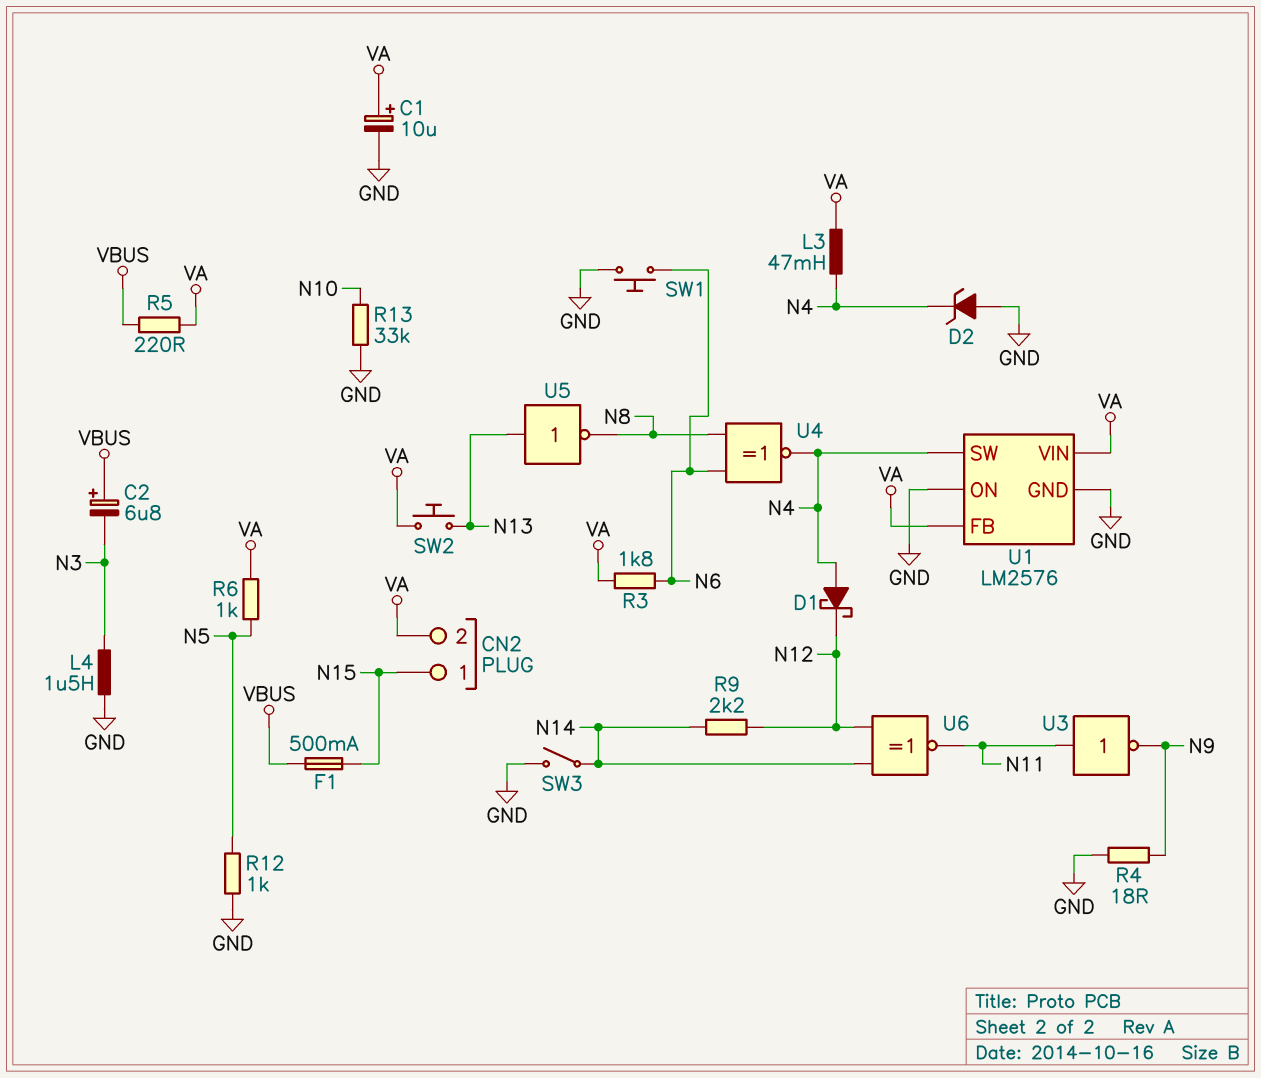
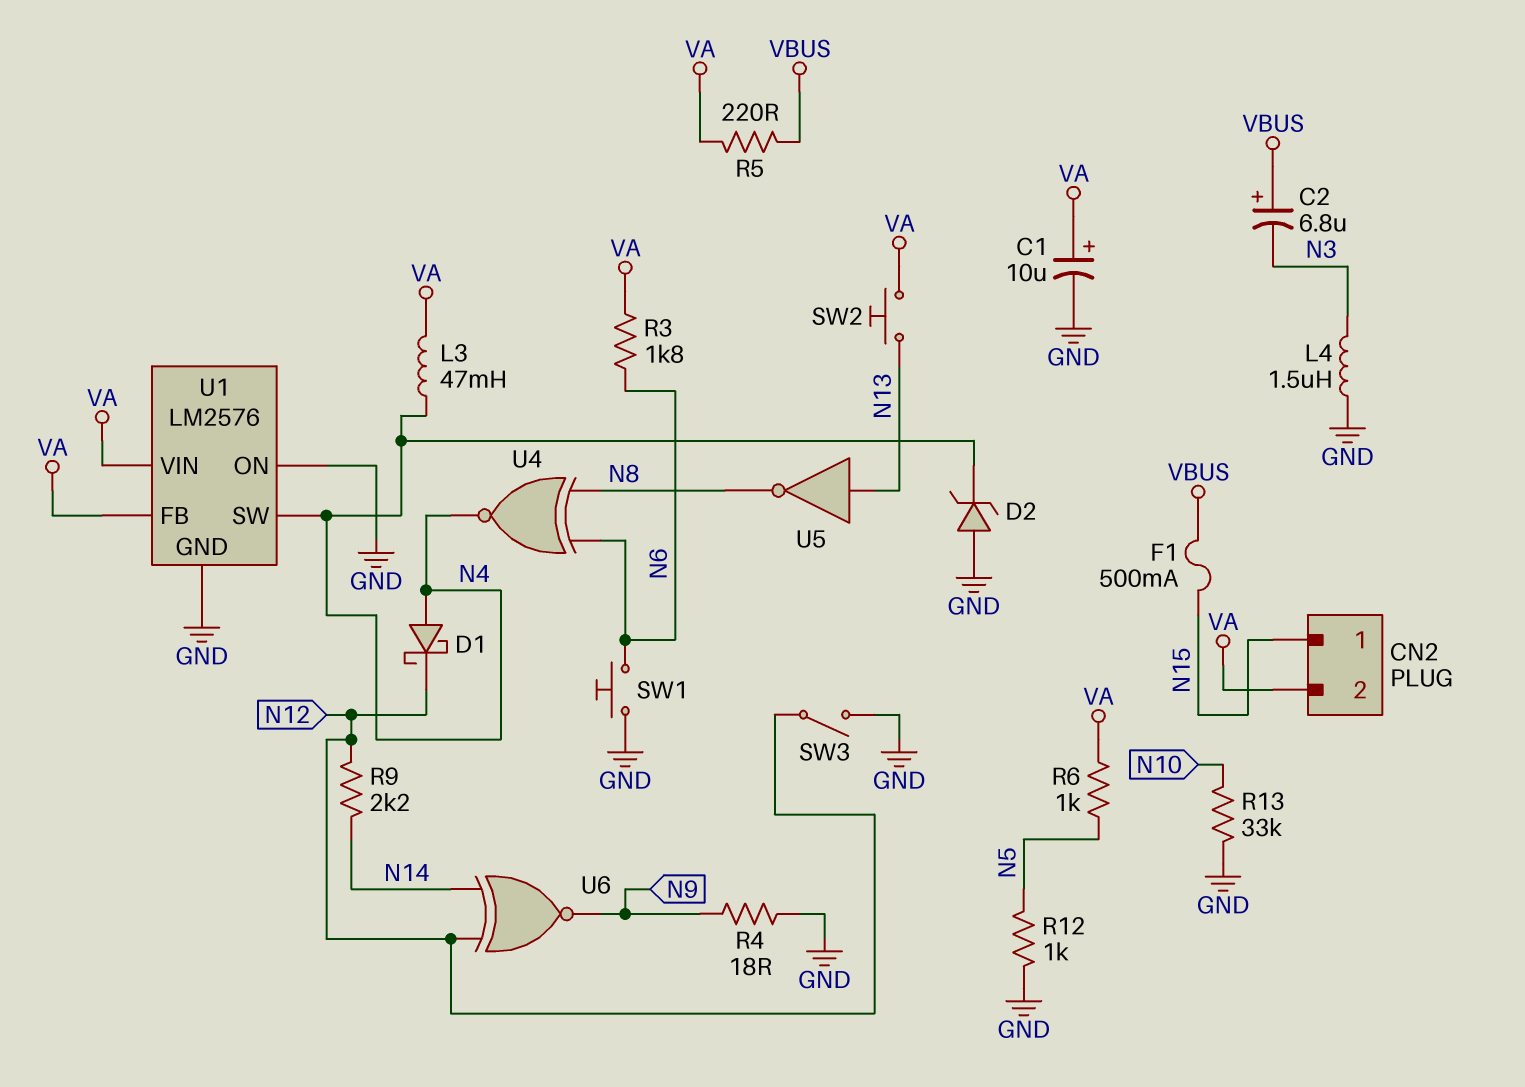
SW3: switch (GND, N14) -> switch (GND, N12)
U3: NOT (in N11, out N9) -> none
U6: XNOR (in N12, in N14, out N11) -> XNOR (in N12, in N14, out N9)

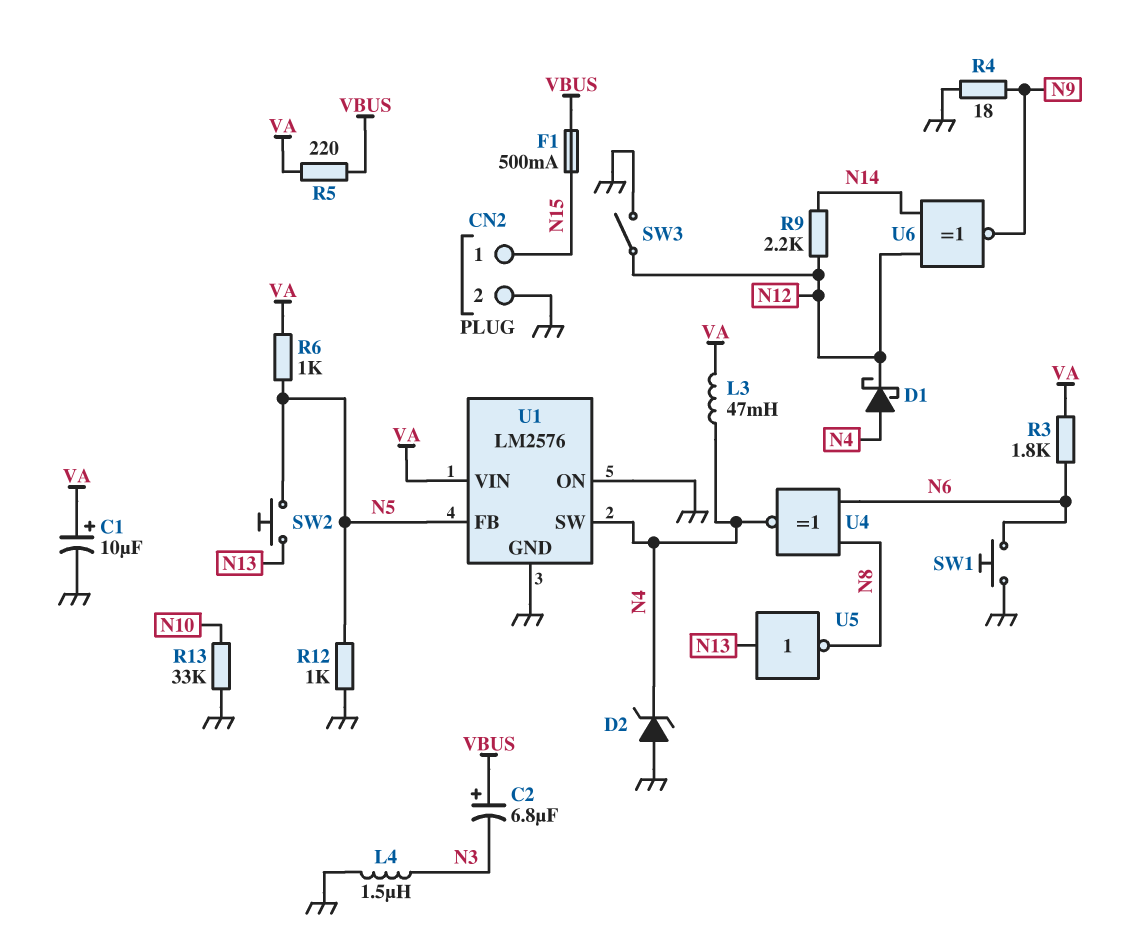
CN2 pin 2: VA -> GND
SW2: button (N13, VA) -> button (N5, N13)
U1 pin FB: VA -> N5

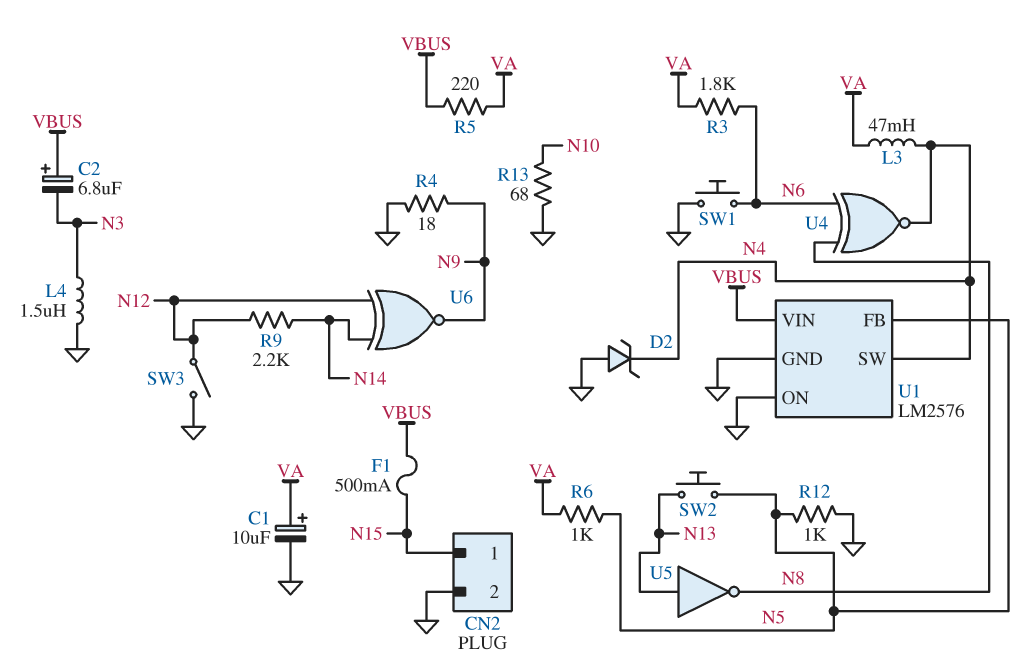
D1: schottky (A N4, K N12) -> none
R13: 33k (GND, N10) -> 68 (GND, N10)
U1 pin VIN: VA -> VBUS

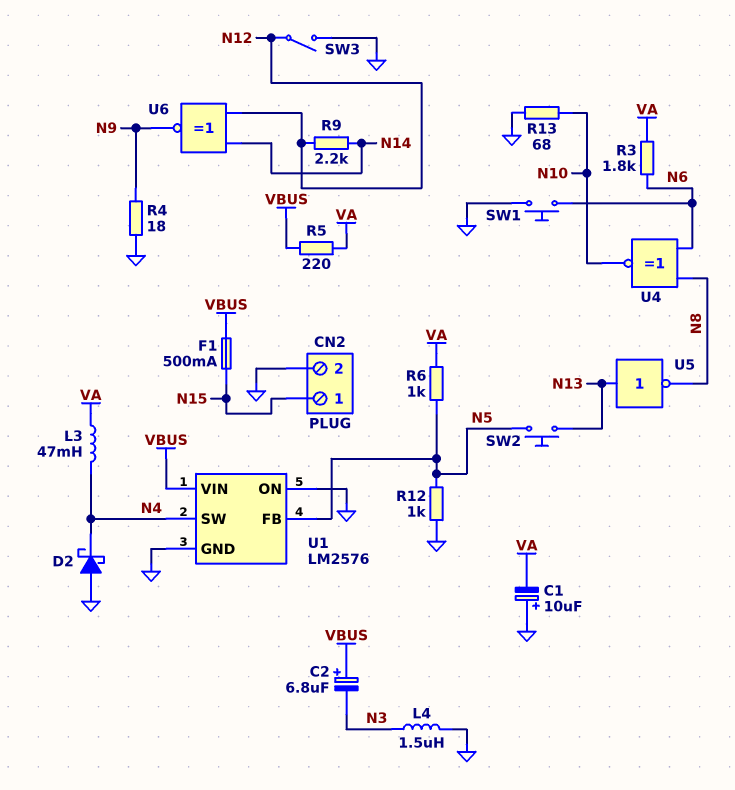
C1: 10uF (plus VA, minus GND) -> 10uF (plus GND, minus VA)
D2: zener (A GND, K N4) -> schottky (A GND, K N4)
U4: XNOR (in N6, in N8, out N4) -> XNOR (in N6, in N8, out N10)

